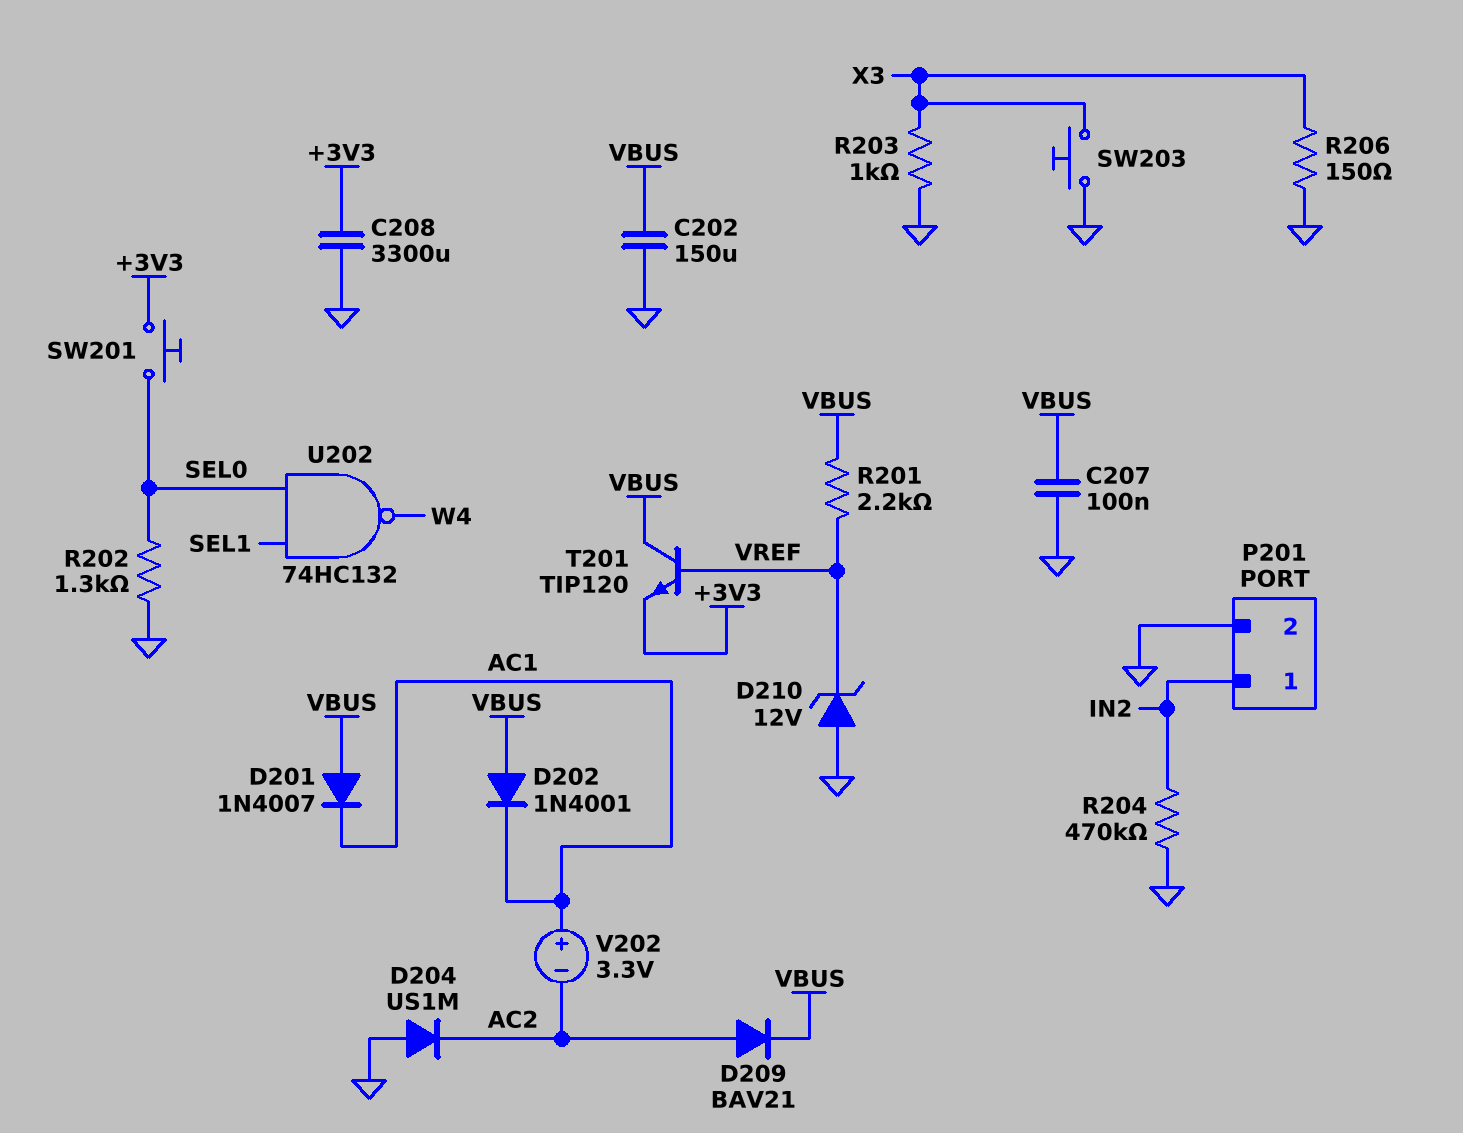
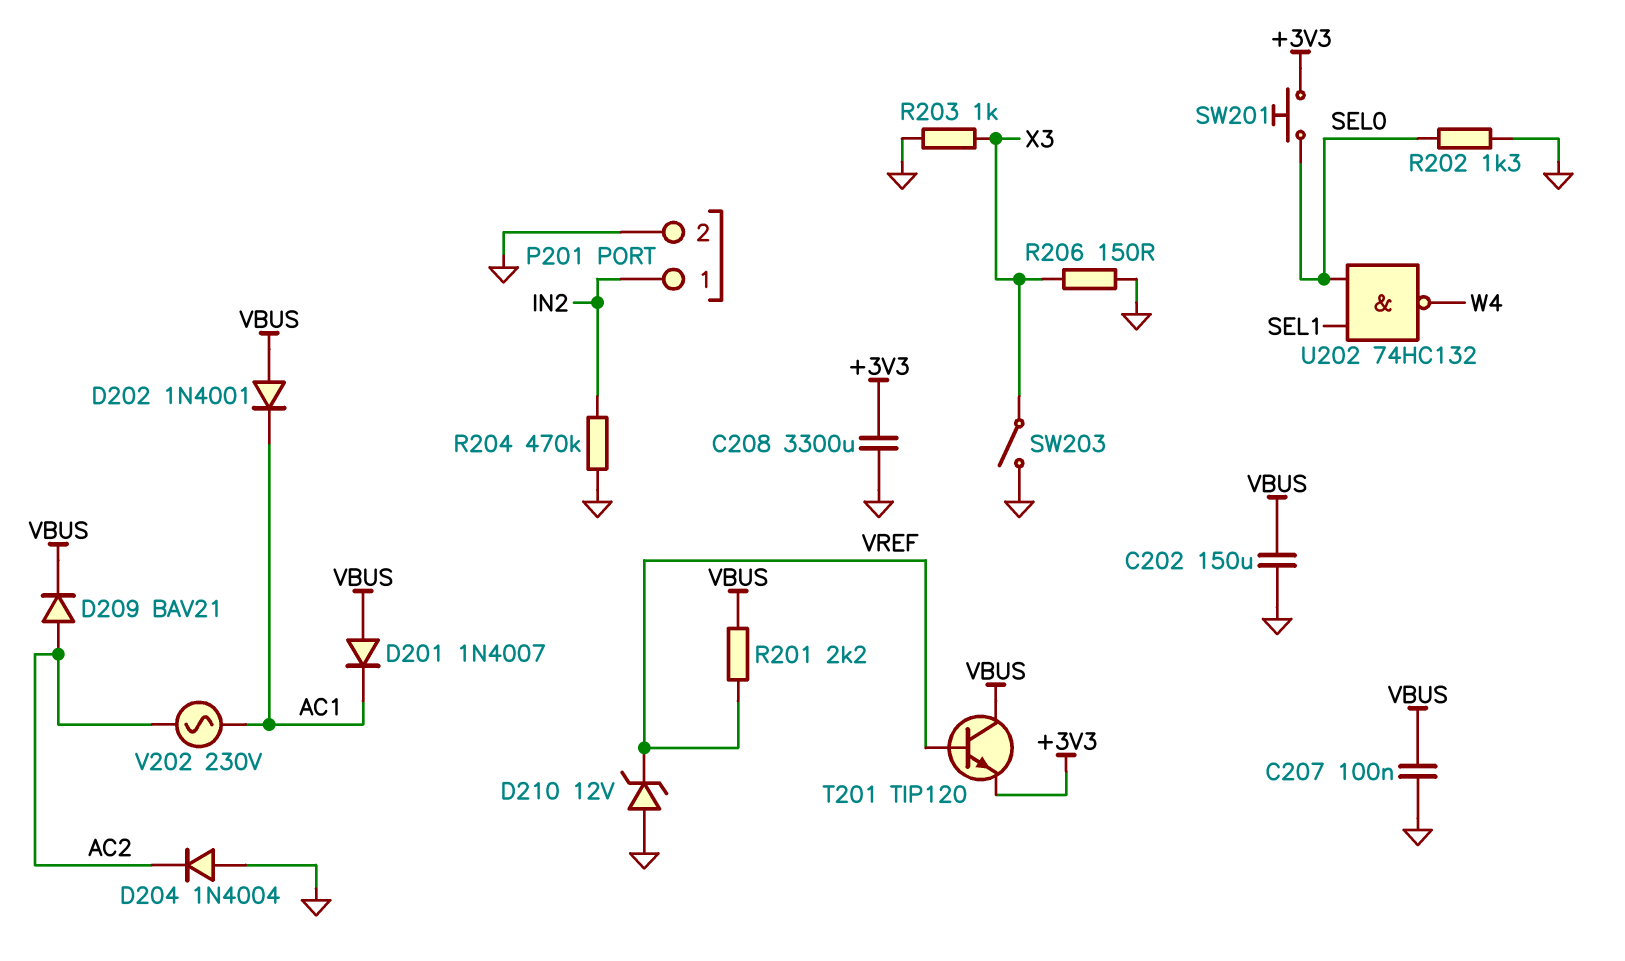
D204: diode US1M (A GND, K AC2) -> diode 1N4004 (A GND, K AC2)
SW203: button (GND, X3) -> switch (GND, X3)
V202: 3.3V (plus AC1, minus AC2) -> AC 230V (AC1, AC2)

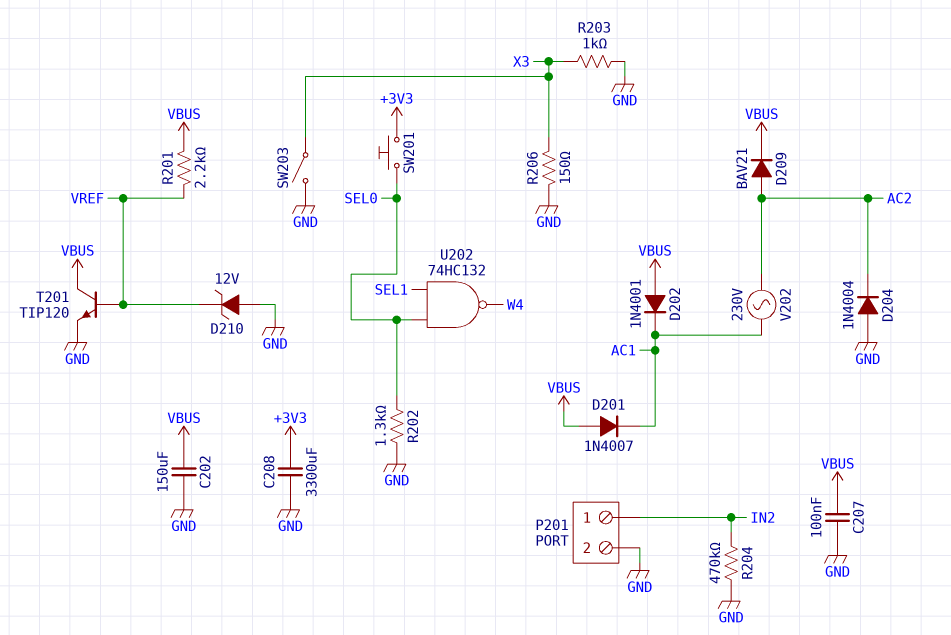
T201: NPN TIP120 (B VREF, C VBUS, E +3V3) -> NPN TIP120 (B VREF, C VBUS, E GND)

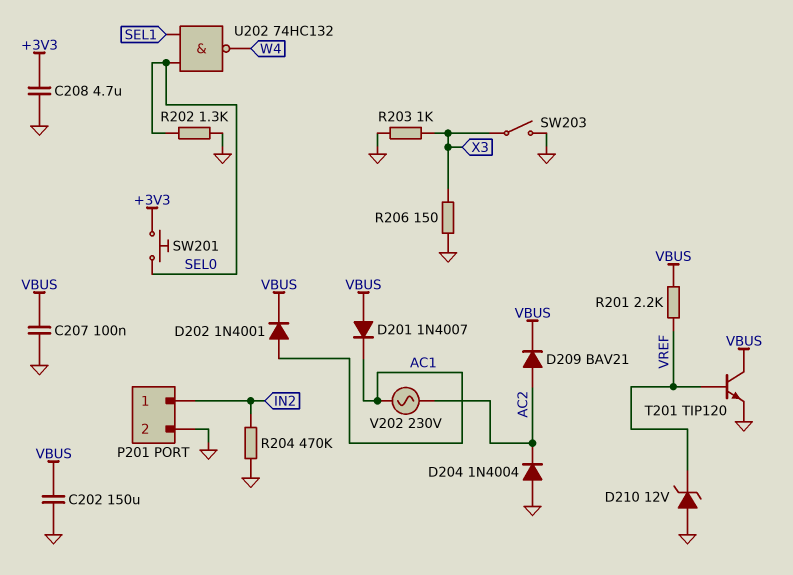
C208: 3300uF (+3V3, GND) -> 4.7uF (+3V3, GND)
D202: diode 1N4001 (A VBUS, K AC1) -> diode 1N4001 (A AC1, K VBUS)

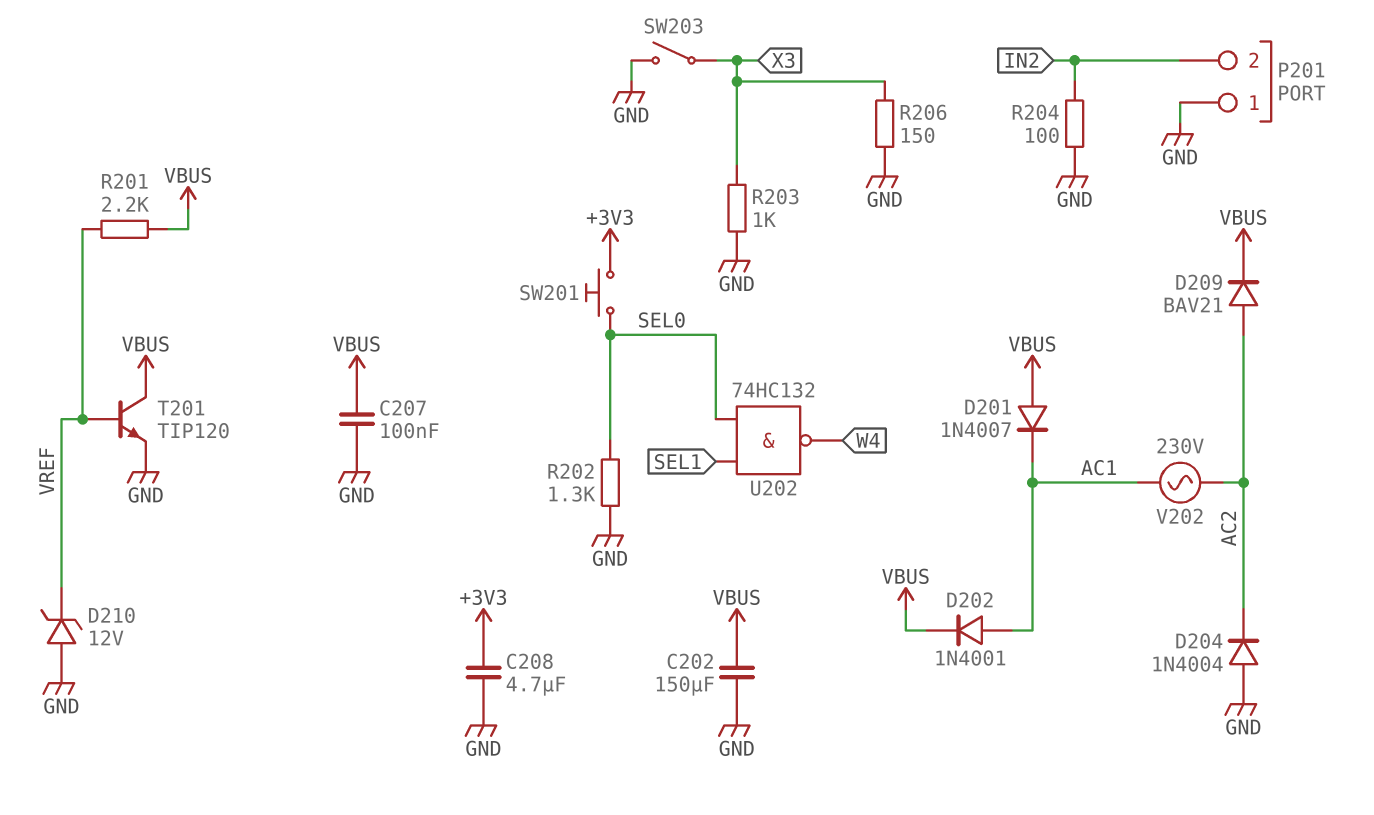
P201 pin 1: IN2 -> GND
P201 pin 2: GND -> IN2
R204: 470k (GND, IN2) -> 100 (GND, IN2)

